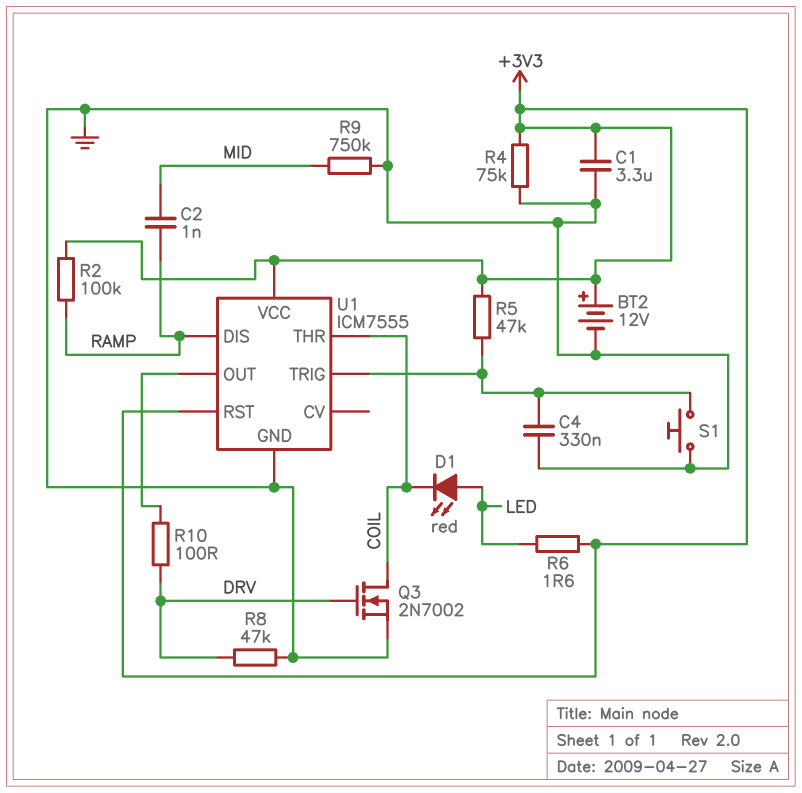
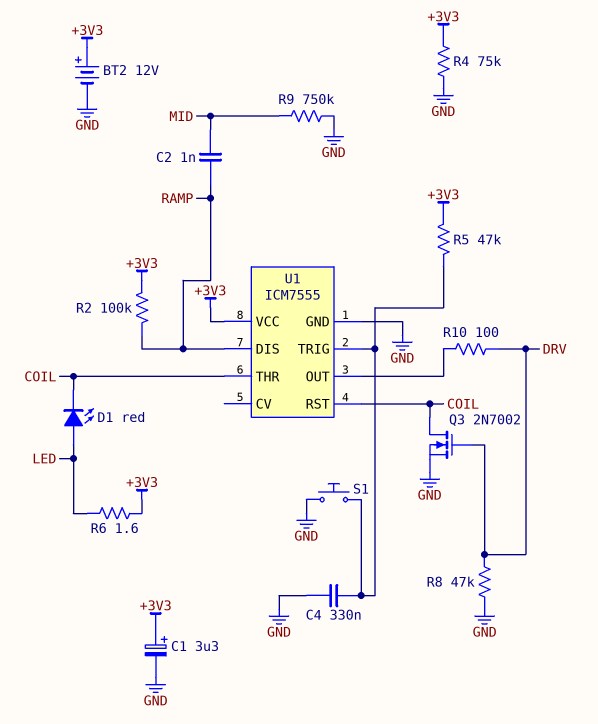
C1: 3.3uF (+3V3, GND) -> 3.3uF (plus +3V3, minus GND)
U1 pin RST: +3V3 -> COIL

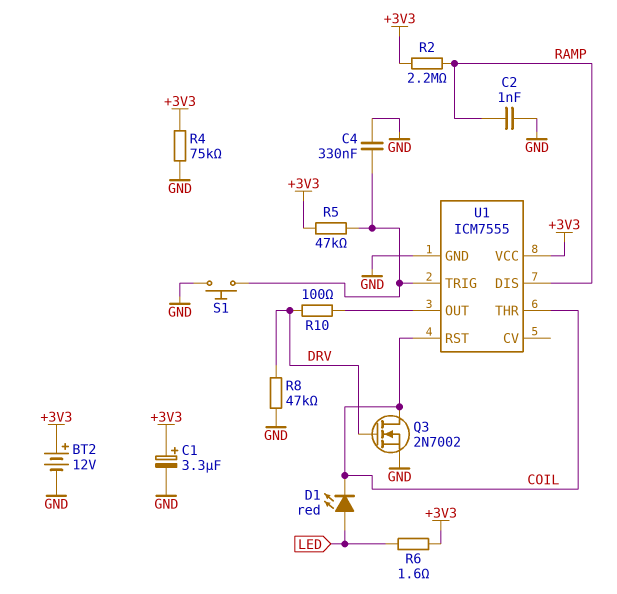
C2: 1nF (MID, RAMP) -> 1nF (GND, RAMP)
R2: 100k (+3V3, RAMP) -> 2.2M (+3V3, RAMP)
R9: 750k (GND, MID) -> none

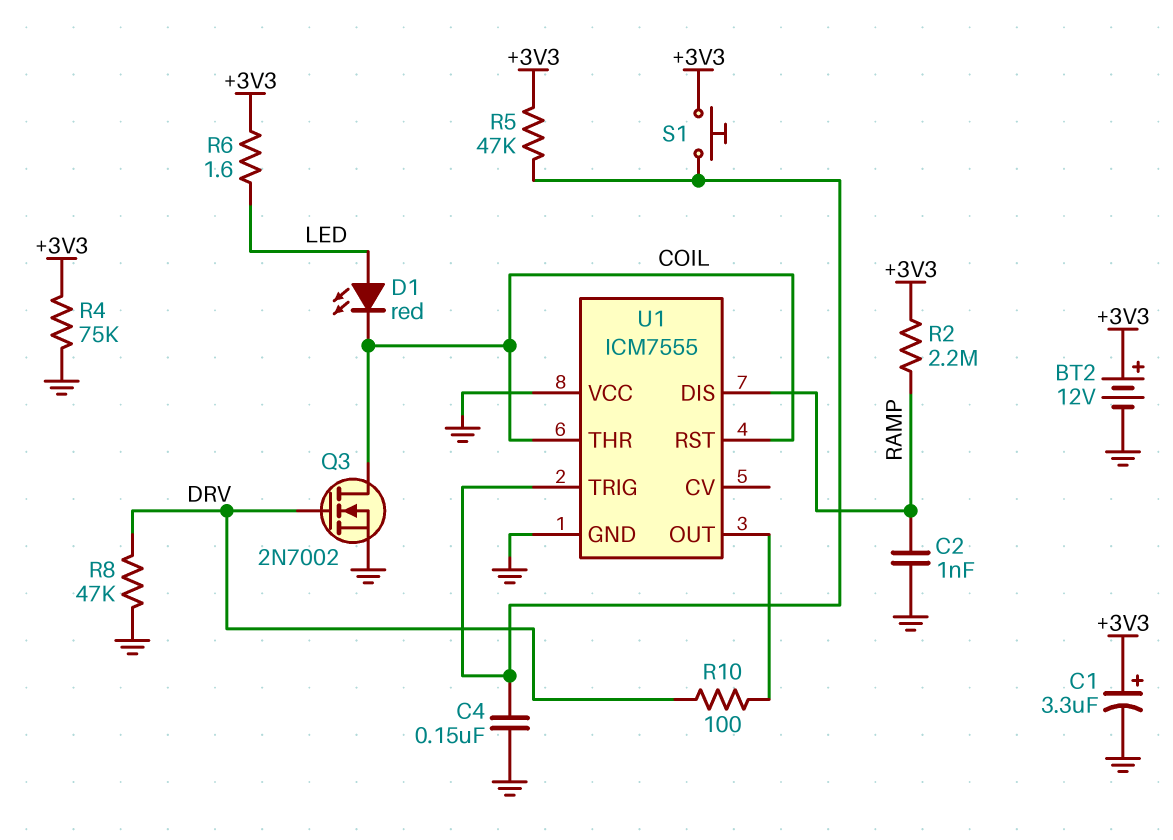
C4: 330nF (GND, U1/TRIG) -> 150nF (GND, U1/TRIG)
S1: button (GND, U1/TRIG) -> button (+3V3, U1/TRIG)
U1 pin VCC: +3V3 -> GND

